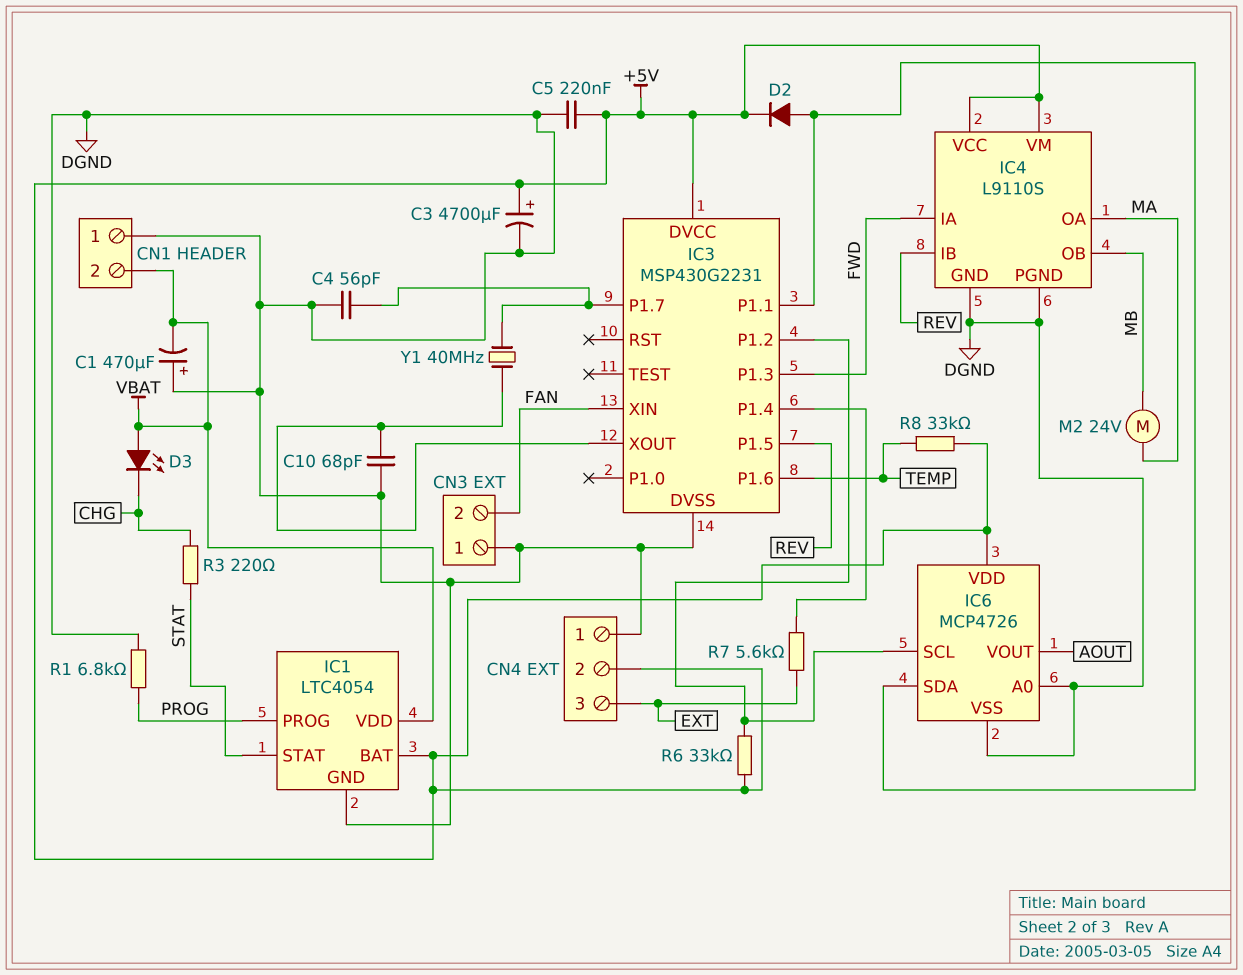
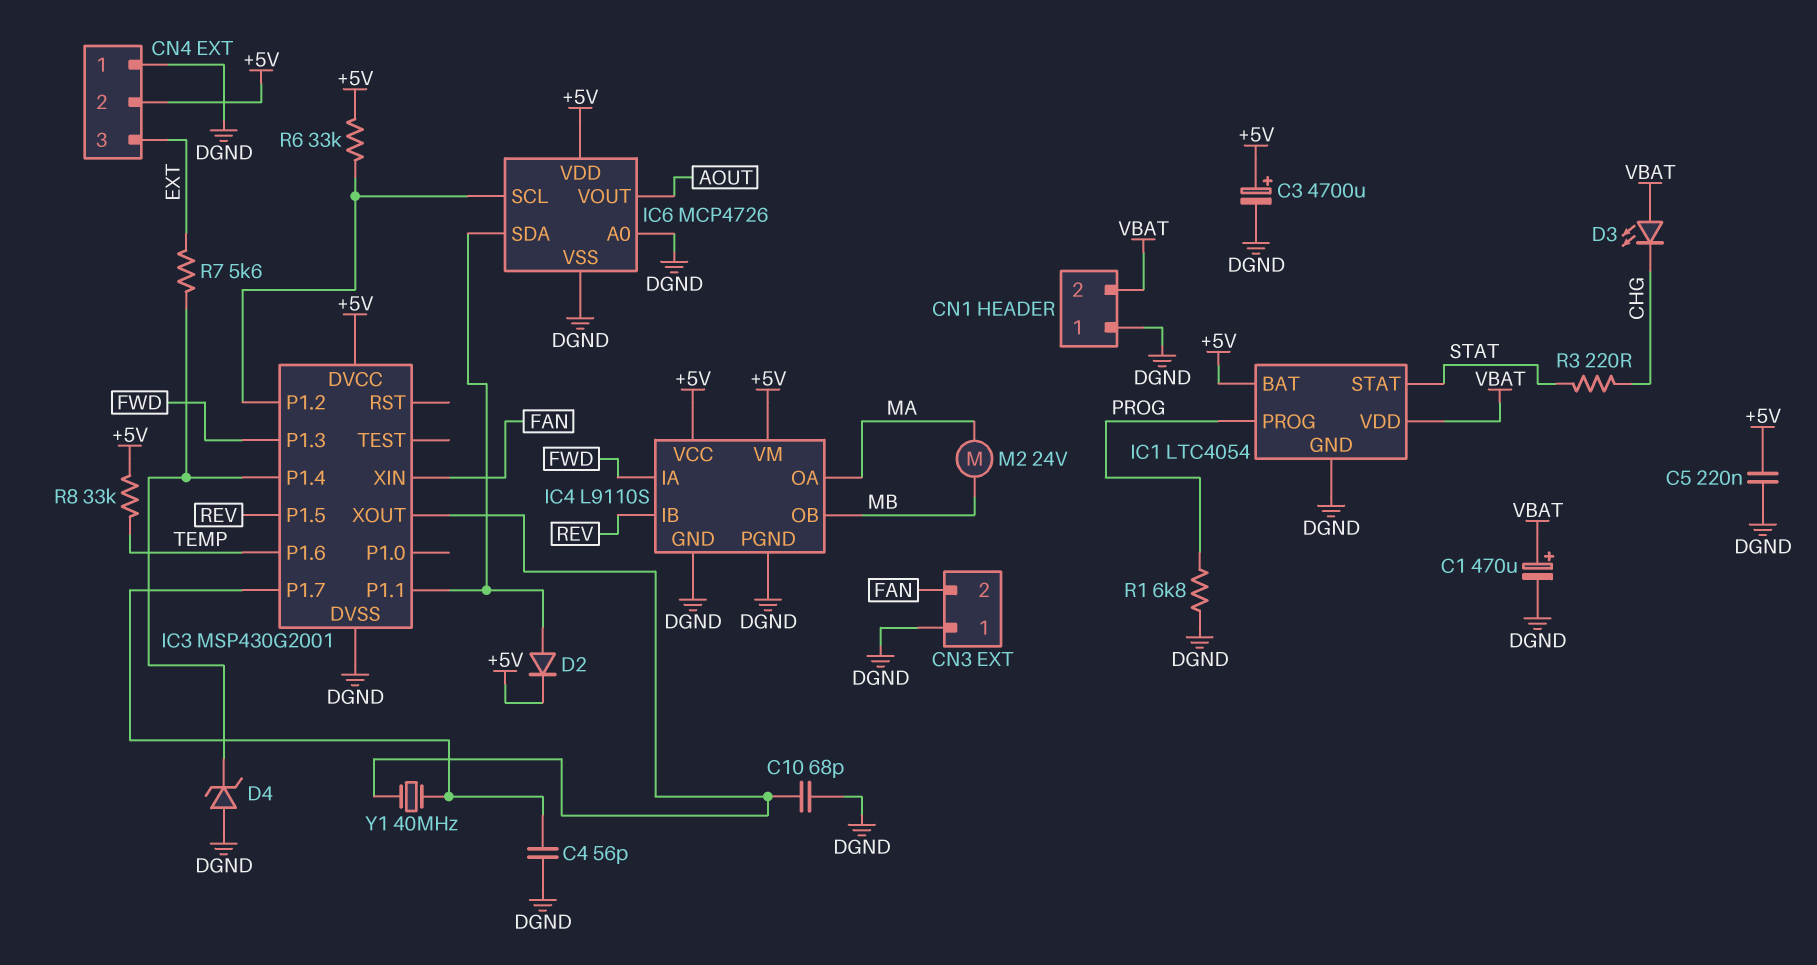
C1: 470uF (plus DGND, minus VBAT) -> 470uF (plus VBAT, minus DGND)
D4: none -> zener (A DGND, K IC3/P1.4)
IC3: MSP430G2231 -> MSP430G2001

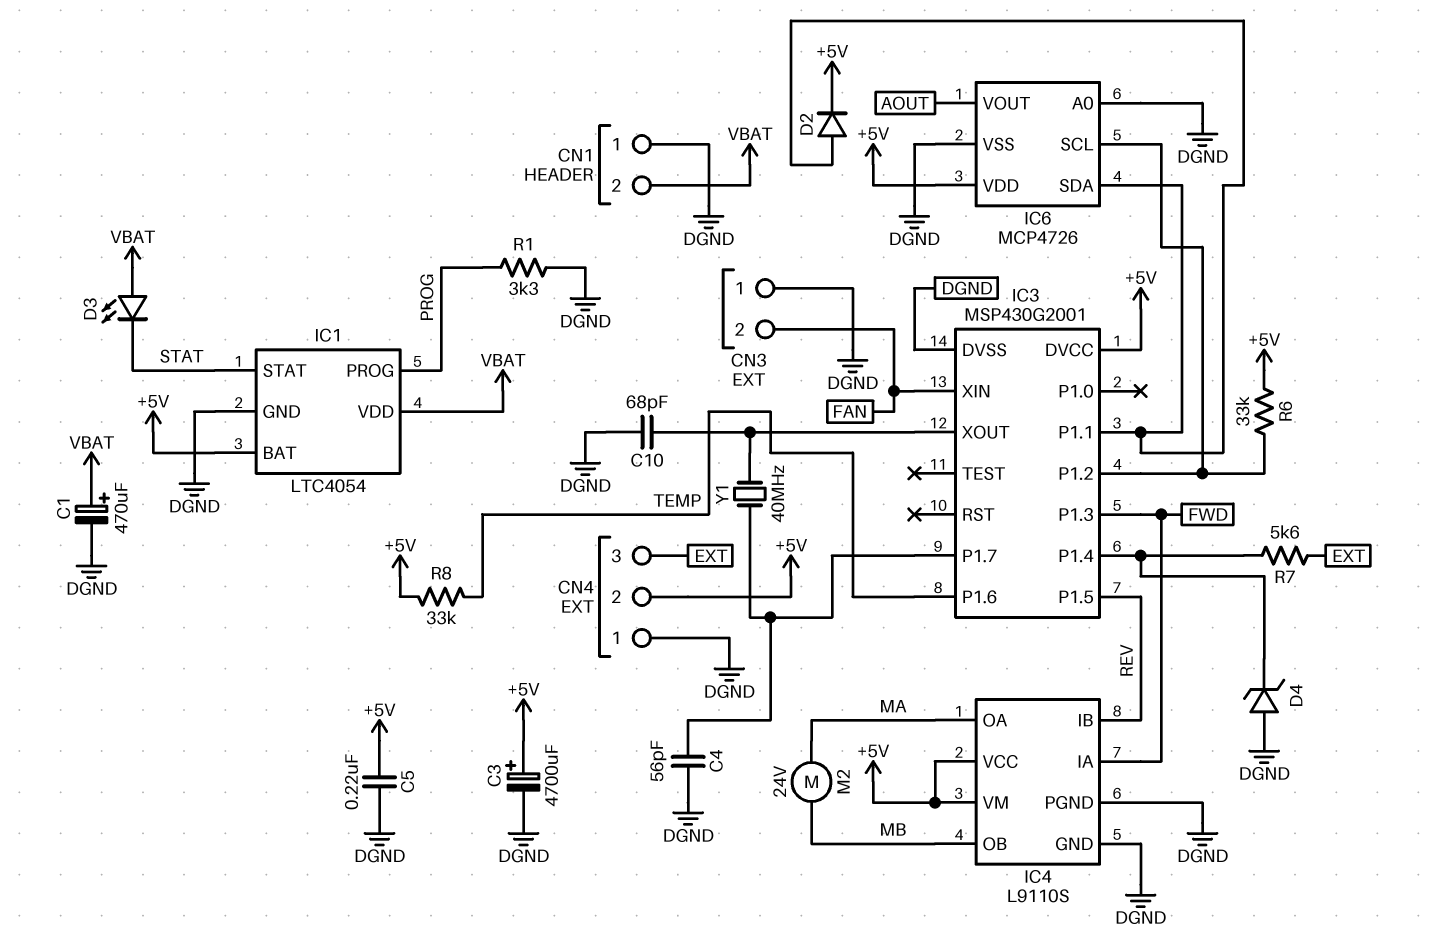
D3: LED (A VBAT, K CHG) -> LED (A VBAT, K STAT)
R1: 6.8k (DGND, PROG) -> 3.3k (DGND, PROG)
R3: 220 (CHG, STAT) -> none

